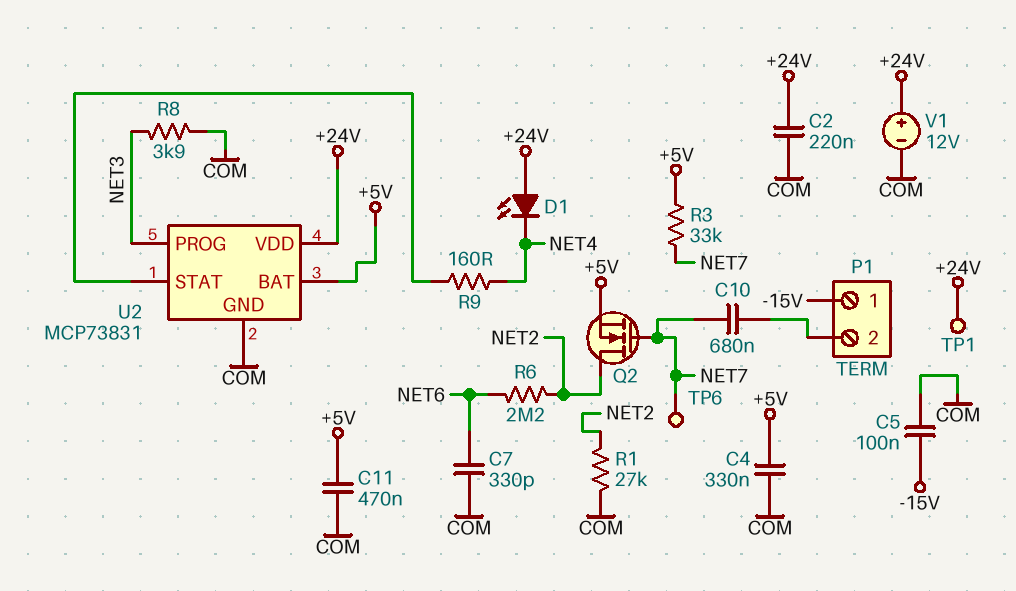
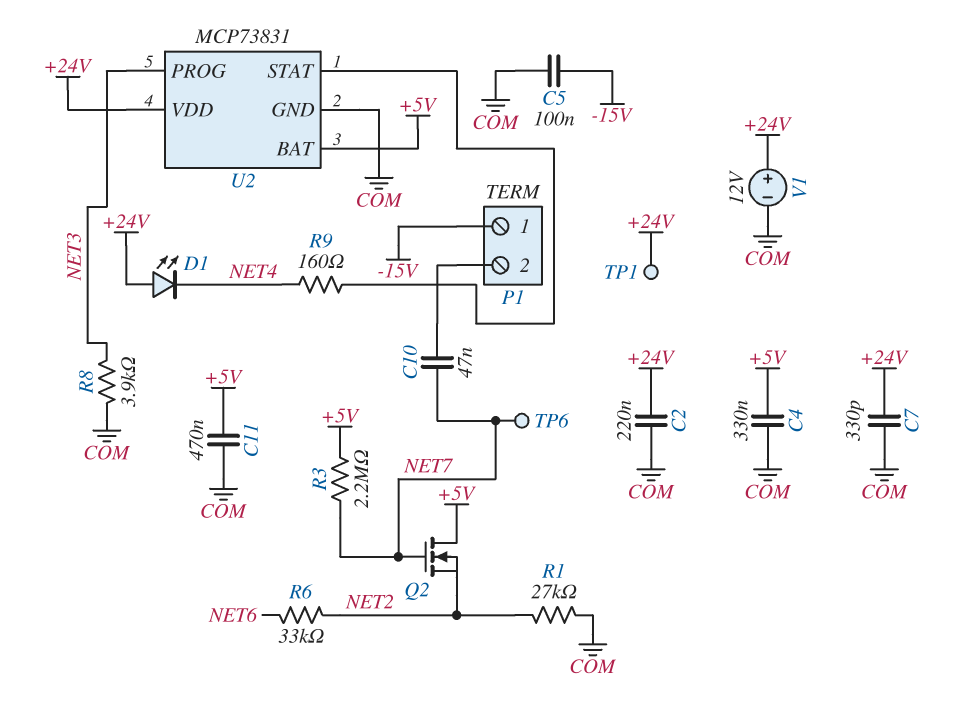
C7: 330pF (COM, NET6) -> 330pF (+24V, COM)
C10: 680nF (NET7, P1/2) -> 47nF (NET7, P1/2)
Q2: NMOS (G NET7, D NET2, S +5V) -> NMOS (G NET7, D +5V, S NET2)
R3: 33k (+5V, NET7) -> 2.2M (+5V, NET7)
R6: 2.2M (NET2, NET6) -> 33k (NET2, NET6)

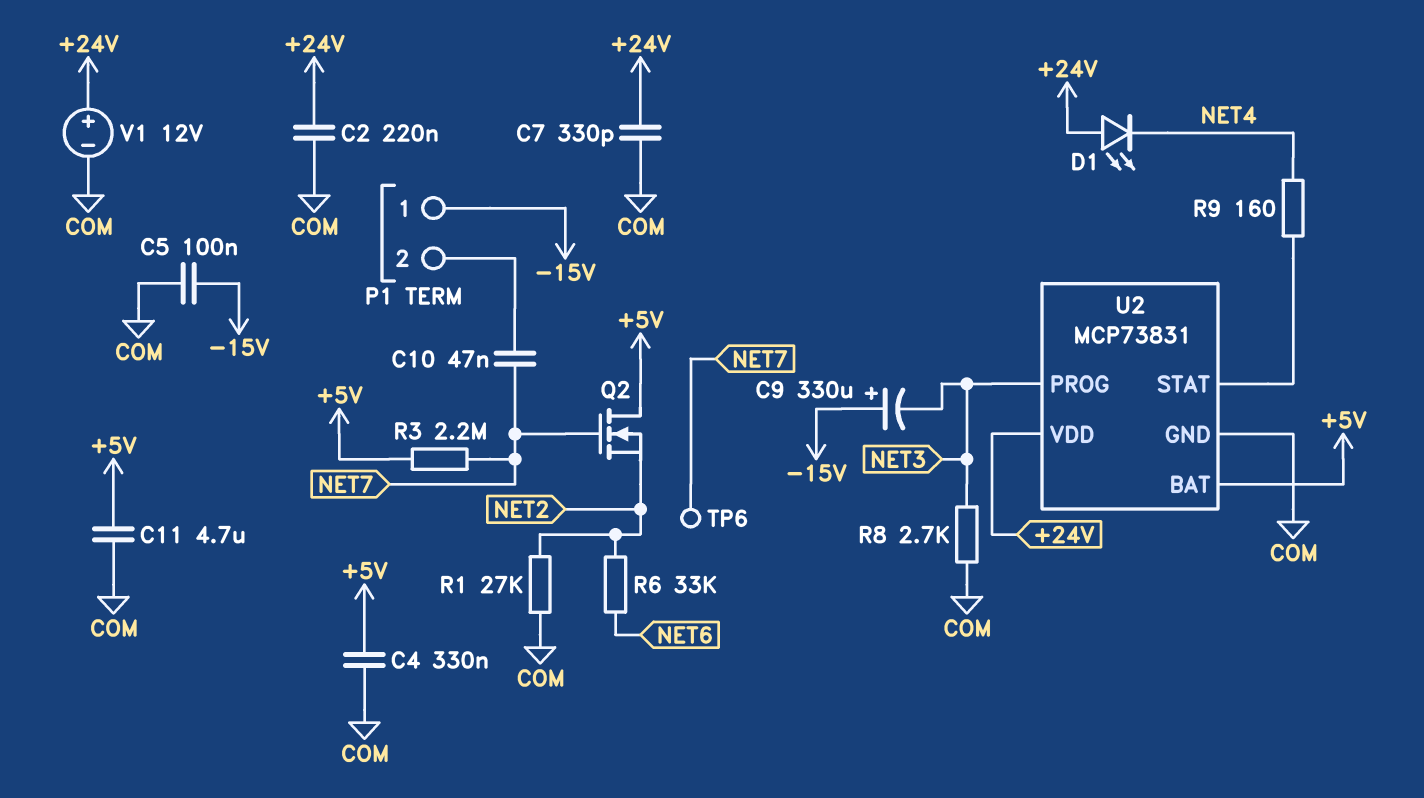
C9: none -> 330uF (plus -15V, minus NET3)
C11: 470nF (+5V, COM) -> 4.7uF (+5V, COM)
R8: 3.9k (COM, NET3) -> 2.7k (COM, NET3)
TP1: test point (+24V) -> none

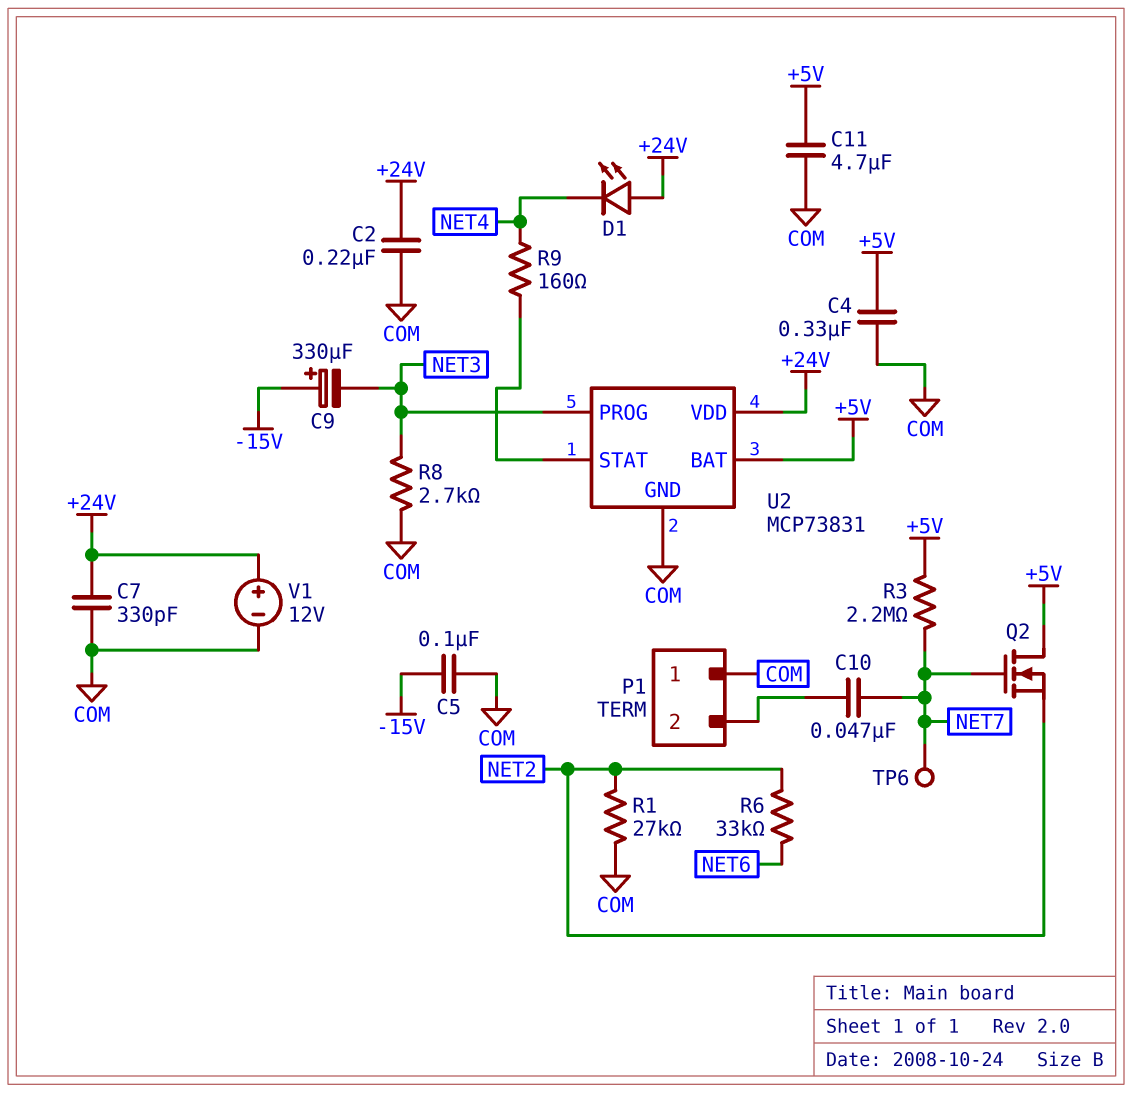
P1 pin 1: -15V -> COM

